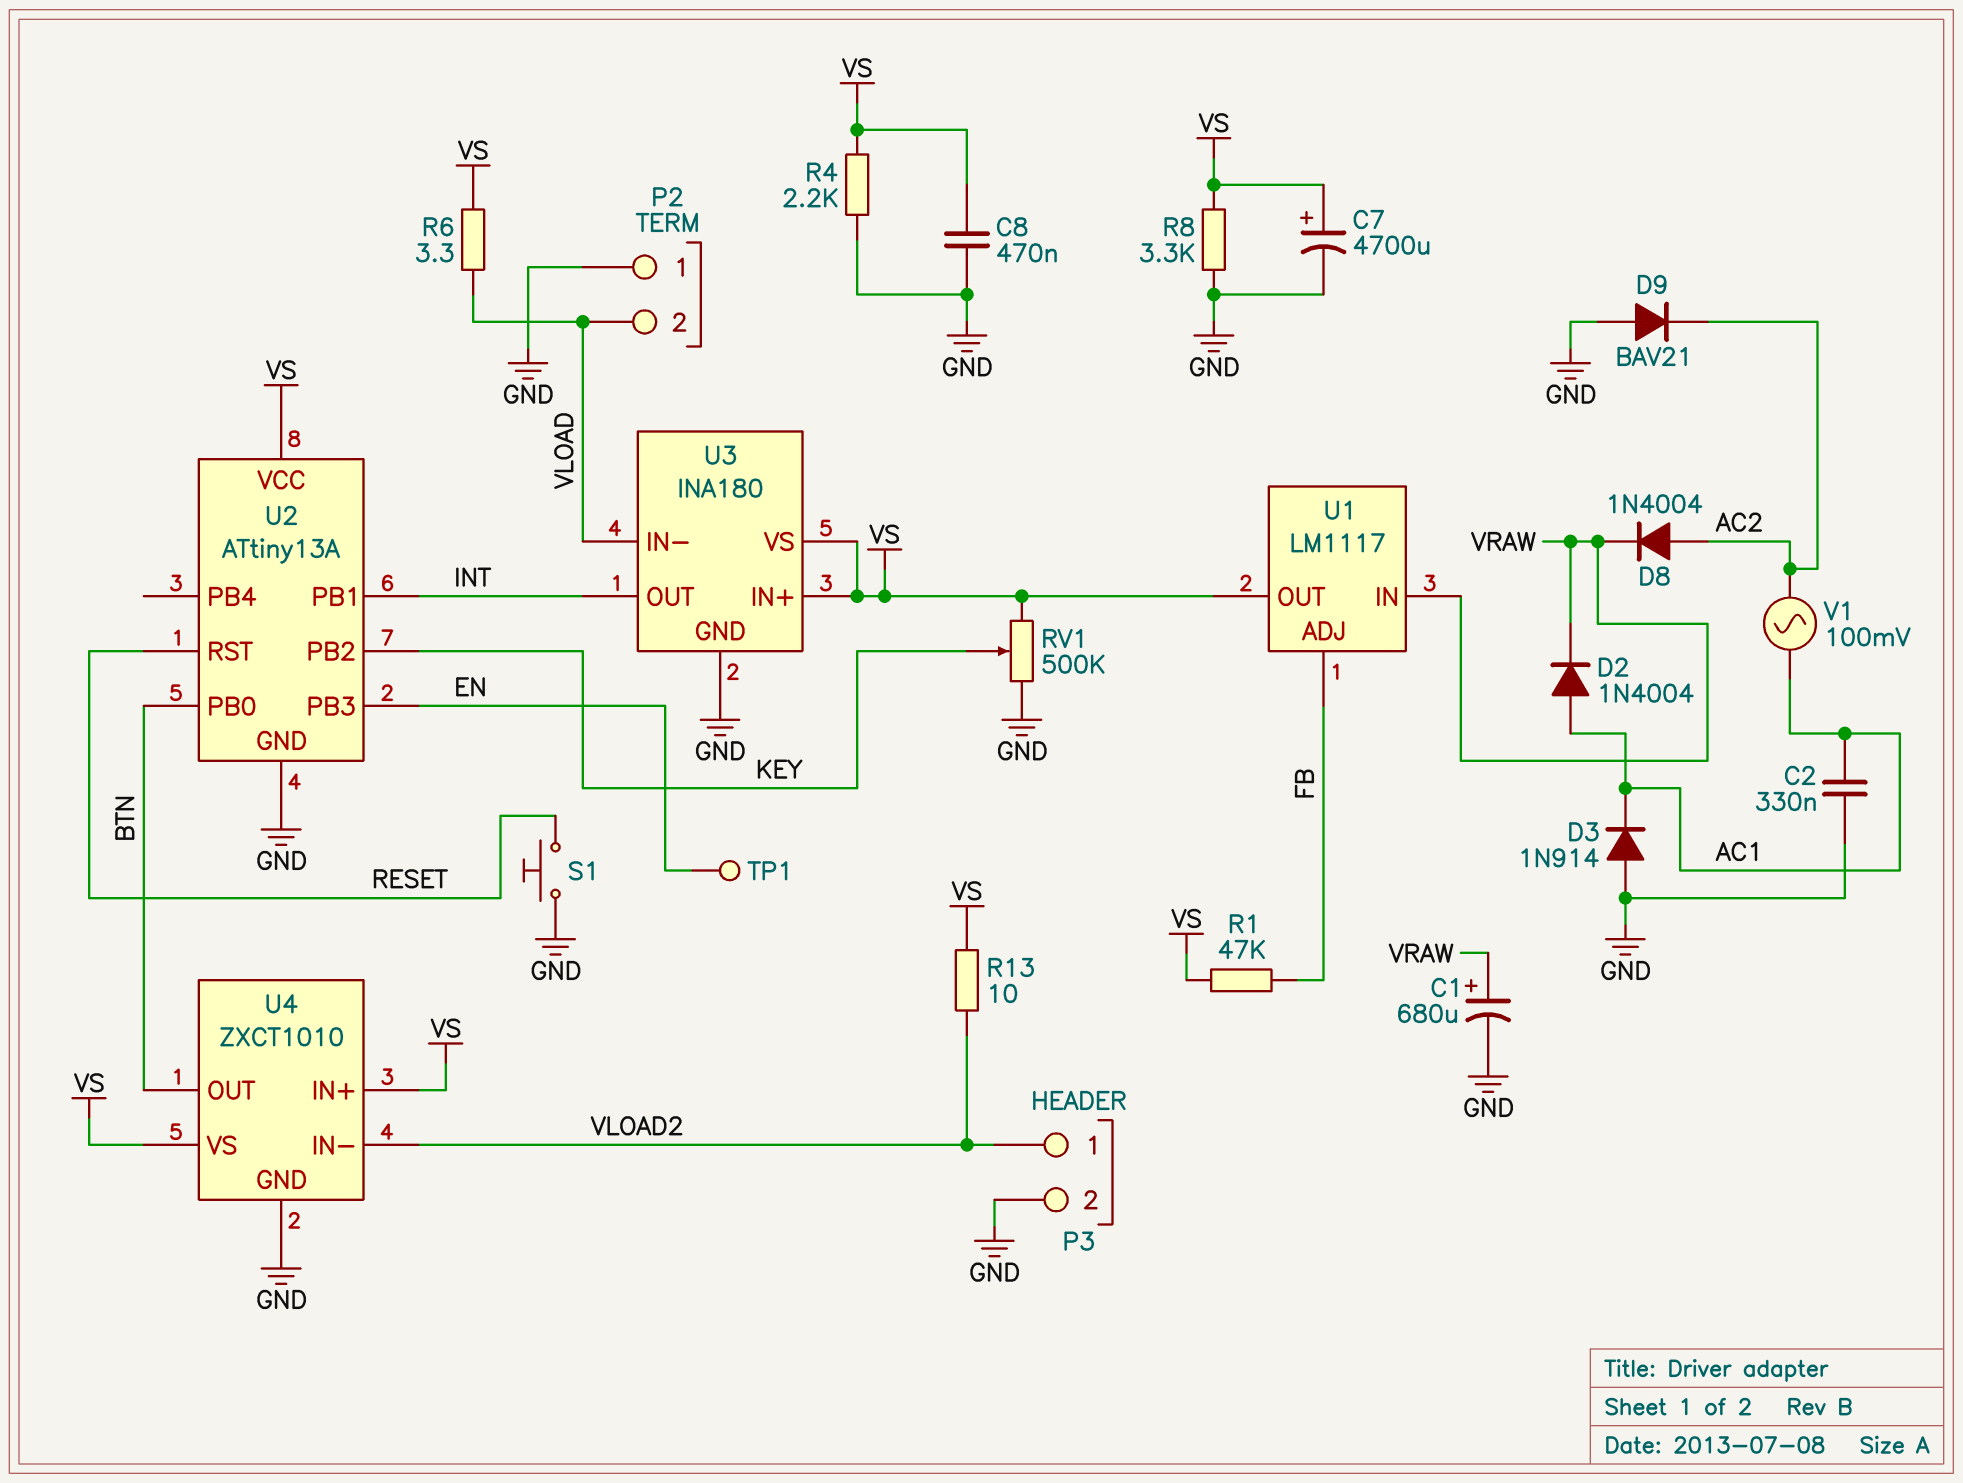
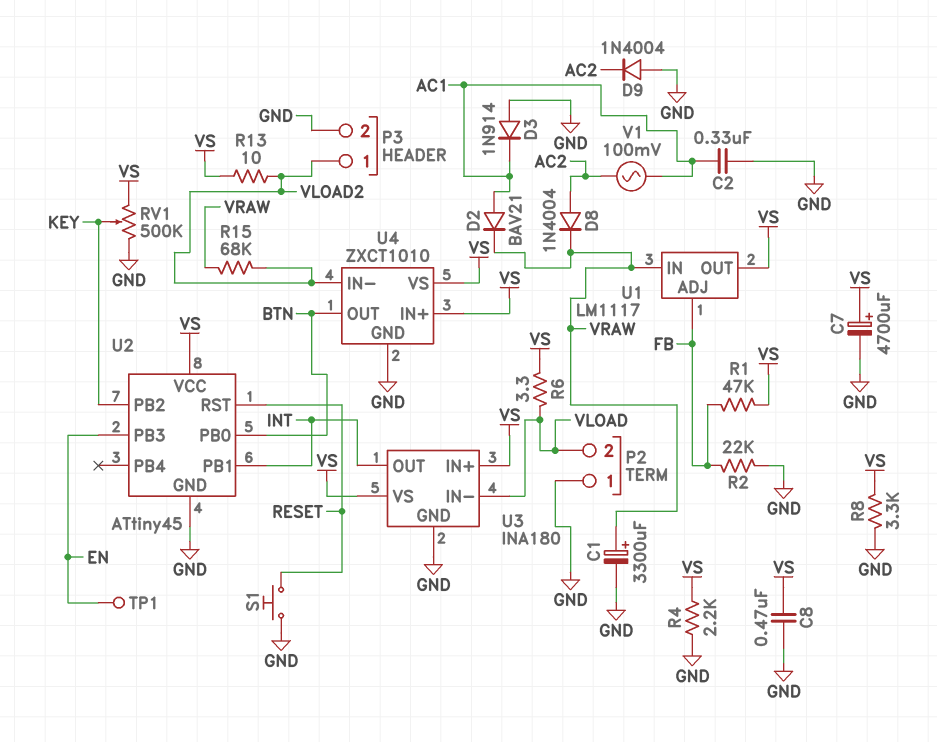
C1: 680uF (plus VRAW, minus GND) -> 3300uF (plus VRAW, minus GND)
D2: diode 1N4004 (A AC1, K VRAW) -> diode BAV21 (A AC1, K VRAW)
D9: diode BAV21 (A GND, K AC2) -> diode 1N4004 (A GND, K AC2)
R2: none -> 22k (FB, GND)
R15: none -> 68k (VLOAD2, VRAW)
U2: ATtiny13A -> ATtiny45

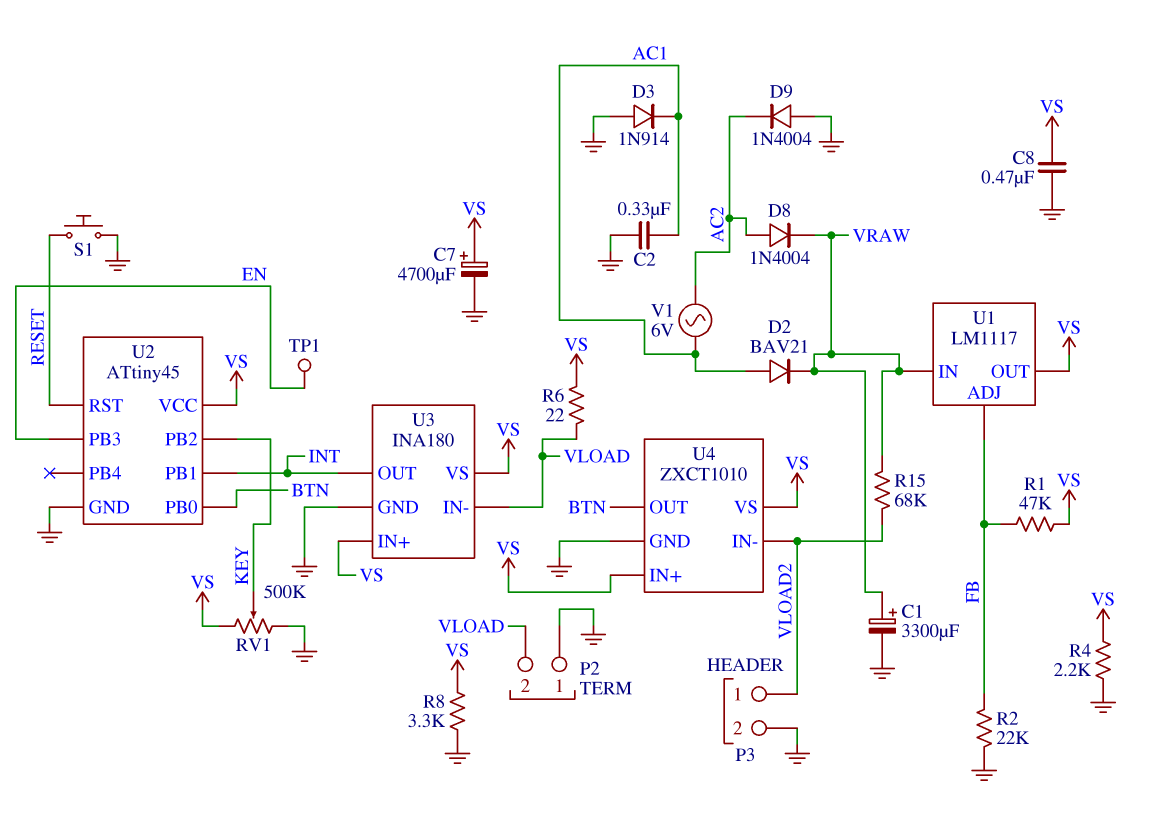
R6: 3.3 (VLOAD, VS) -> 22 (VLOAD, VS)
R13: 10 (VLOAD2, VS) -> none
V1: AC 100mV (AC1, AC2) -> AC 6V (AC1, AC2)

